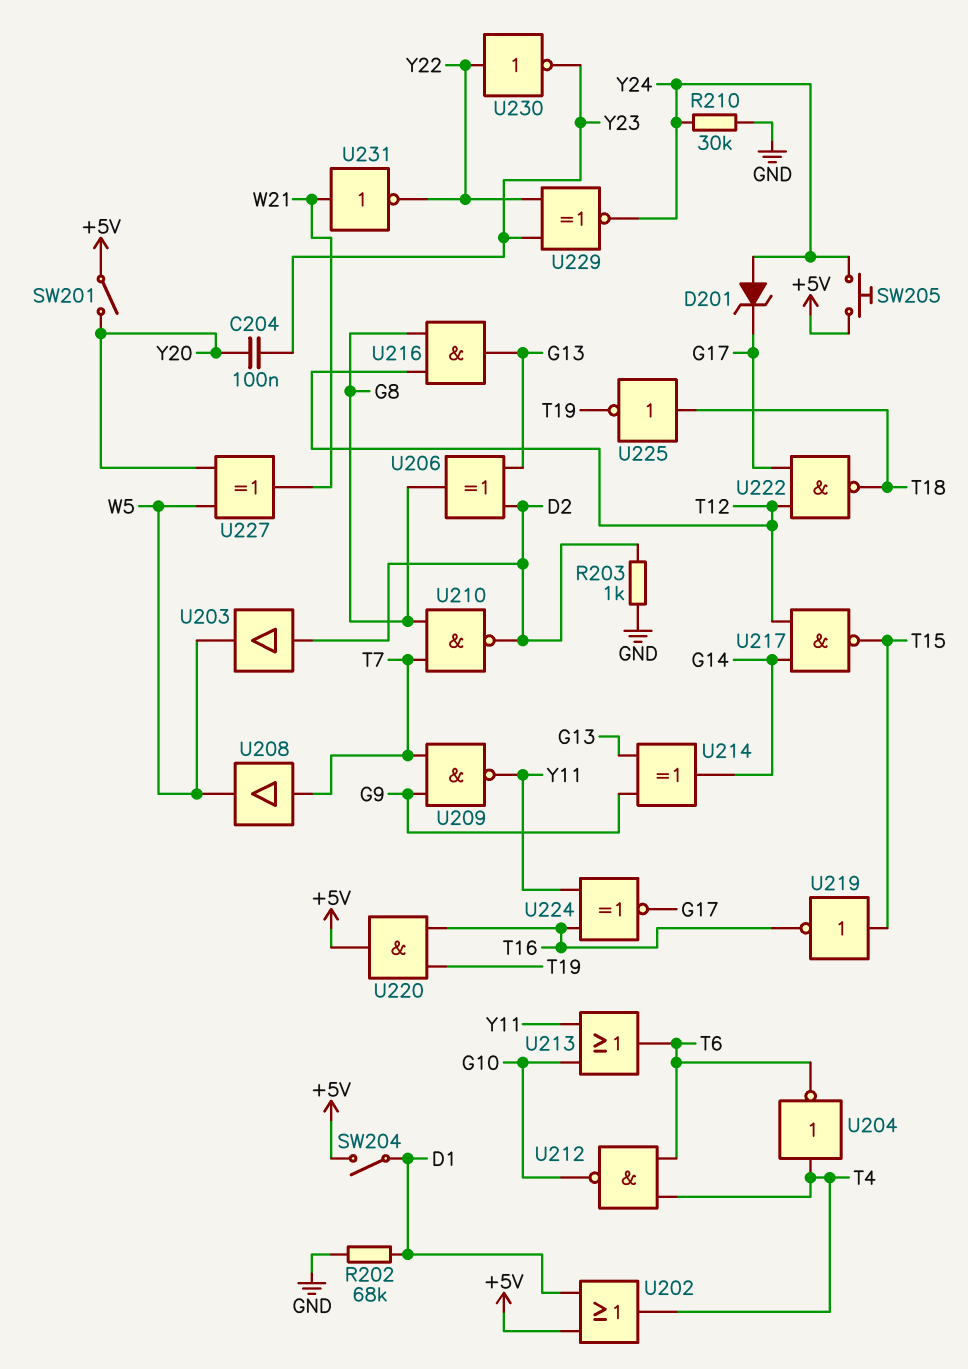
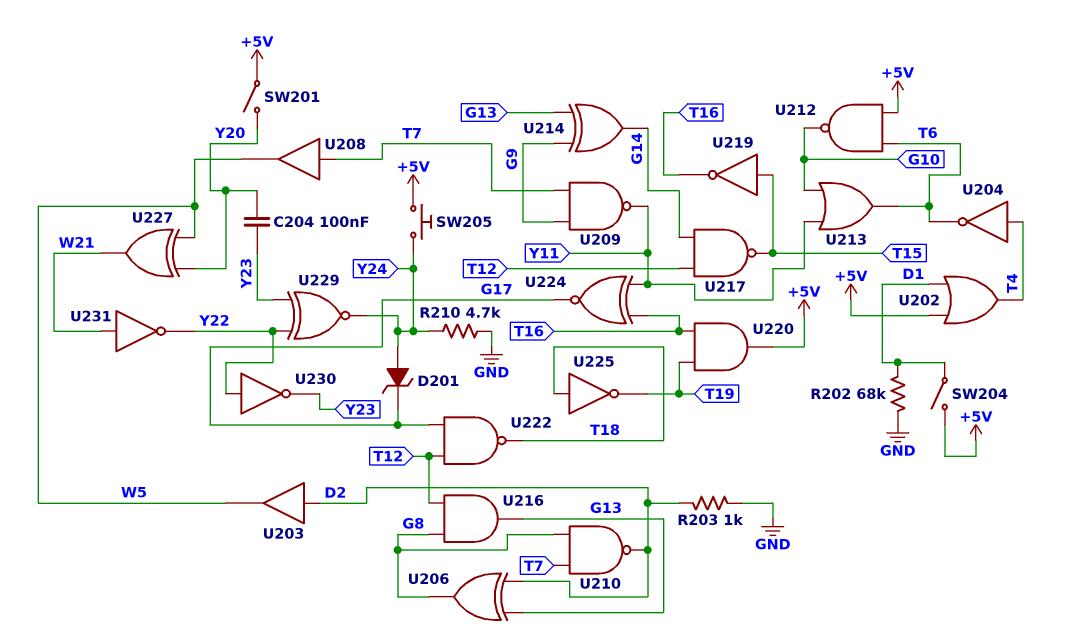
R210: 30k (GND, Y24) -> 4.7k (GND, Y24)
U212: NAND (in T4, in T6, out G10) -> NAND (in +5V, in T6, out G10)

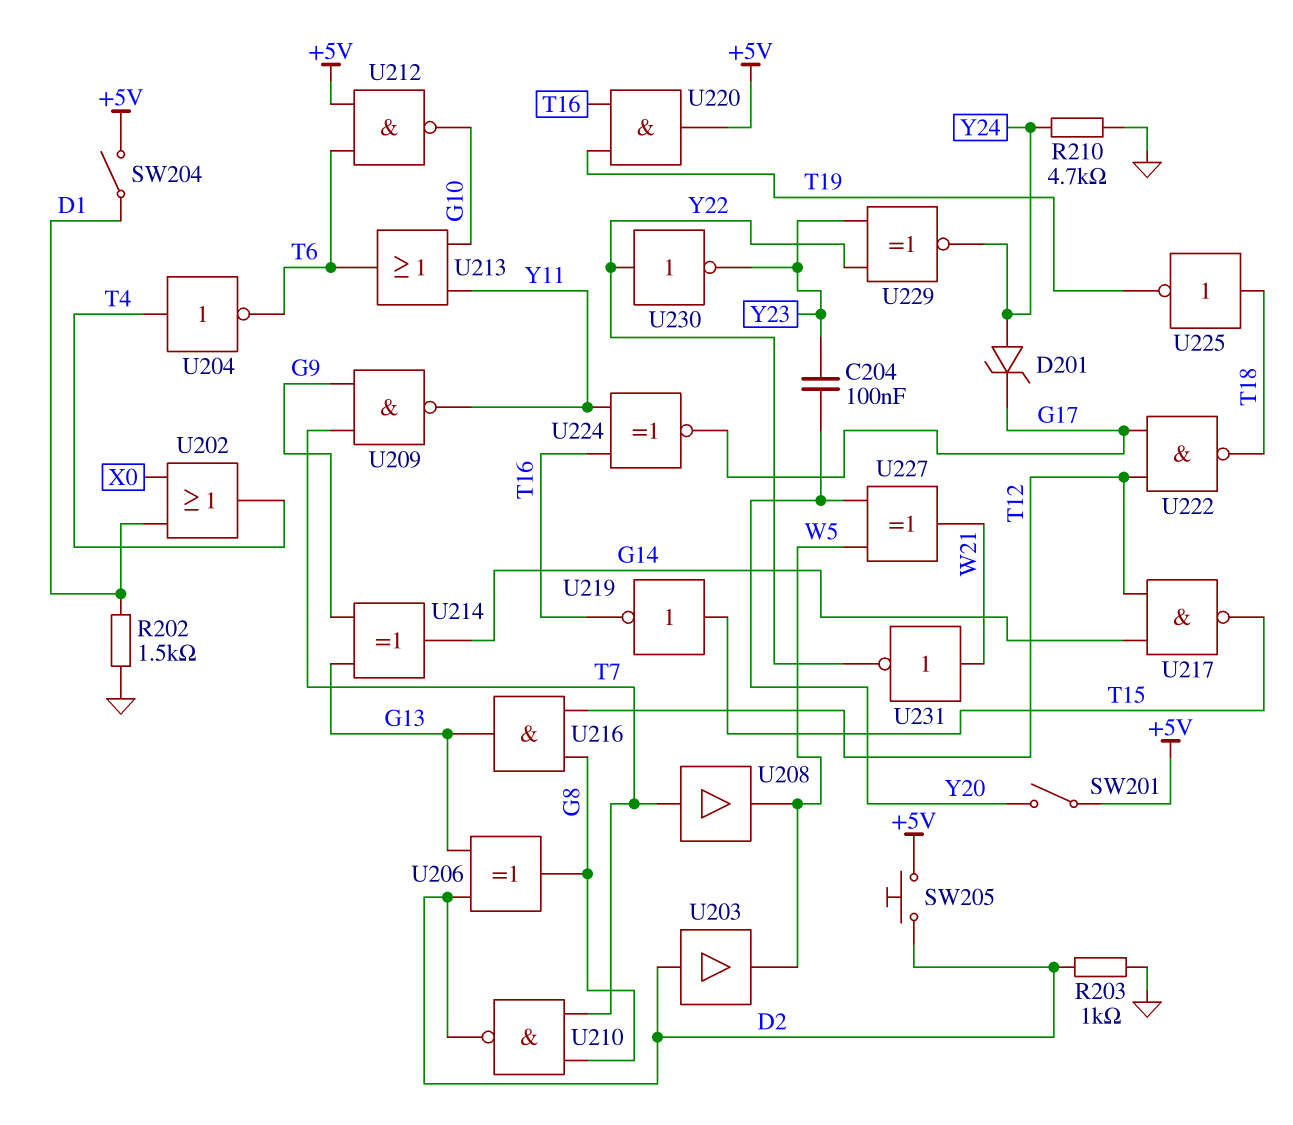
R202: 68k (D1, GND) -> 1.5k (D1, GND)
SW205: button (+5V, Y24) -> button (+5V, D2)
U202: OR (in +5V, in D1, out T4) -> OR (in D1, in X0, out T4)

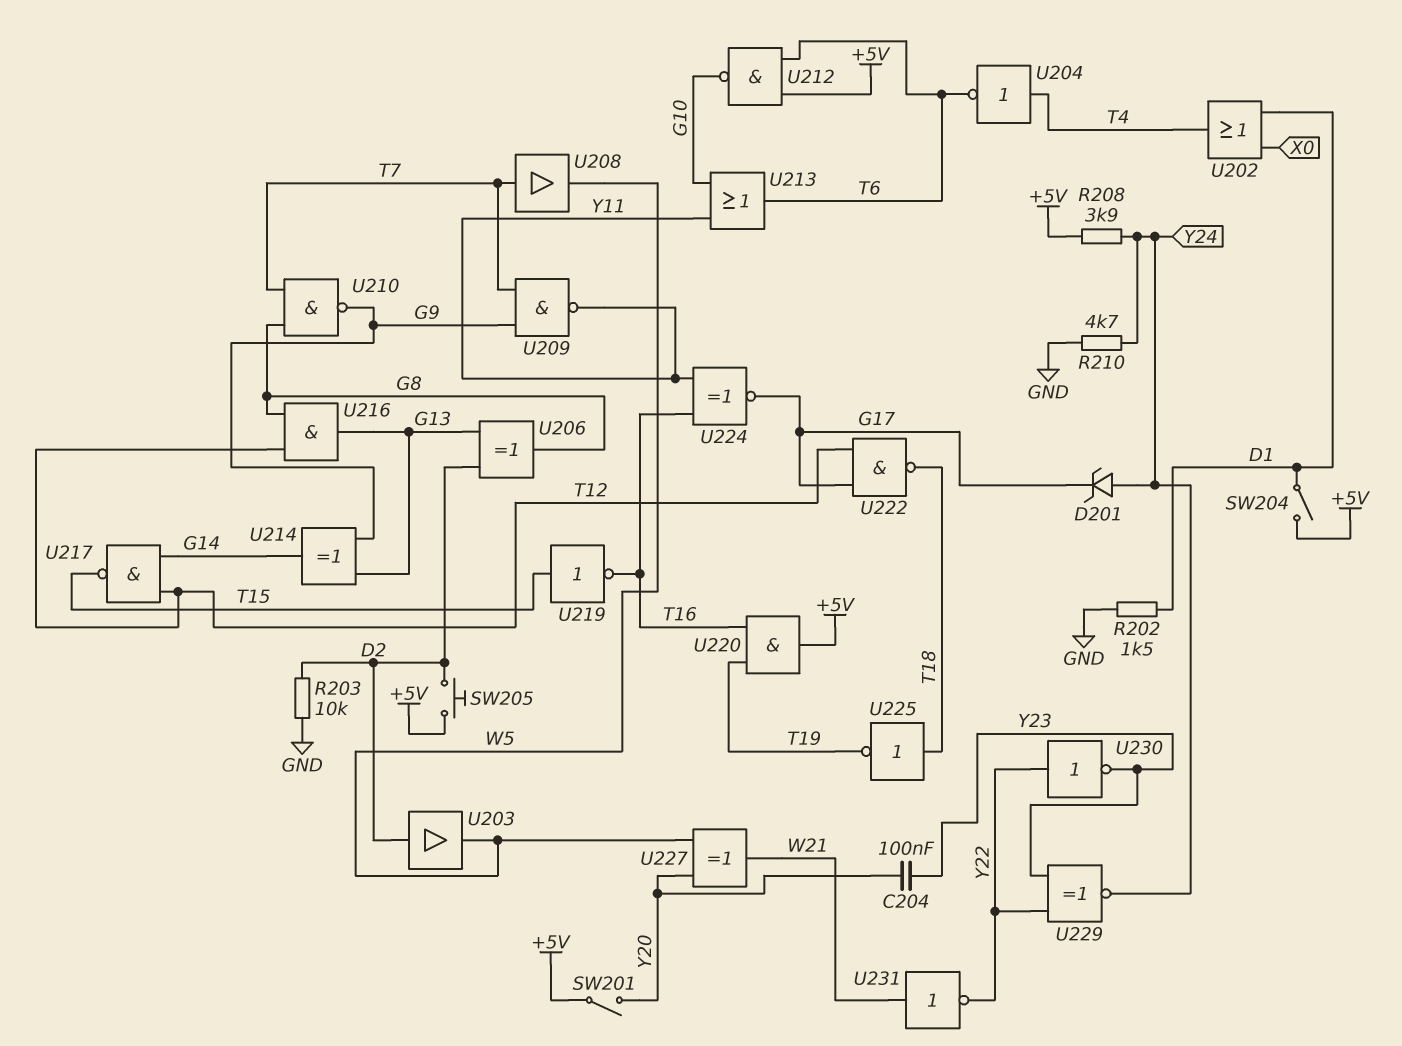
R203: 1k (D2, GND) -> 10k (D2, GND)
R208: none -> 3.9k (+5V, Y24)
U210: NAND (in G8, in T7, out D2) -> NAND (in G8, in T7, out G9)

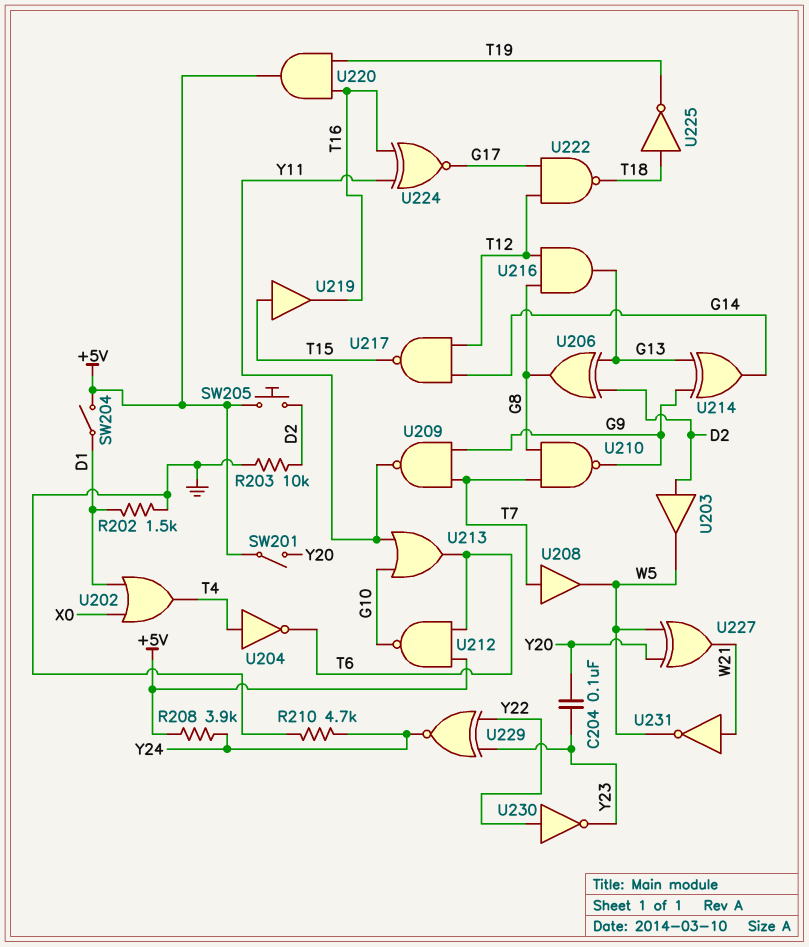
D201: zener (A Y24, K G17) -> none
U219: NOT (in T15, out T16) -> buffer (in T15, out T16)
U231: NOT (in W21, out Y22) -> NOT (in W21, out W5)

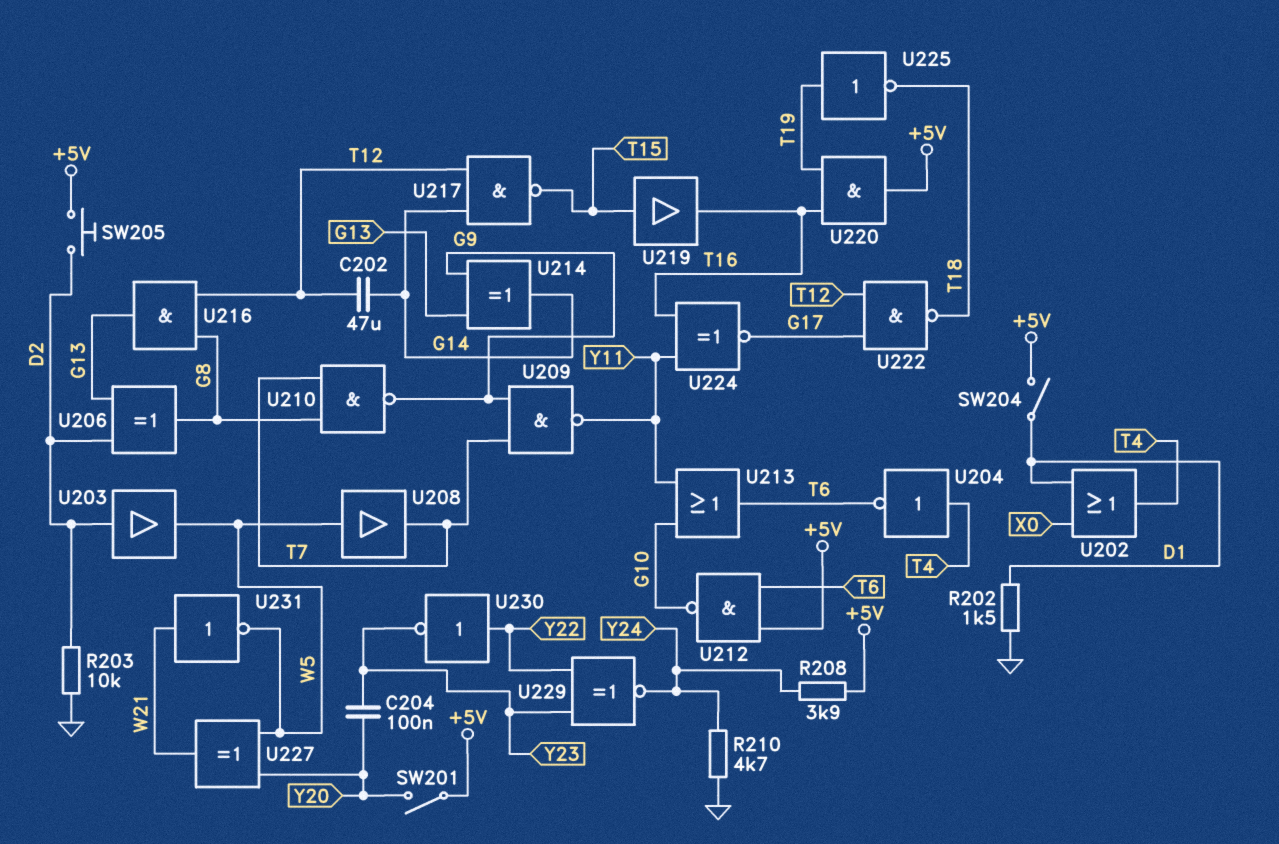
C202: none -> 47uF (G14, T12)
U208: buffer (in T7, out W5) -> buffer (in W5, out T7)
U225: NOT (in T18, out T19) -> NOT (in T19, out T18)

